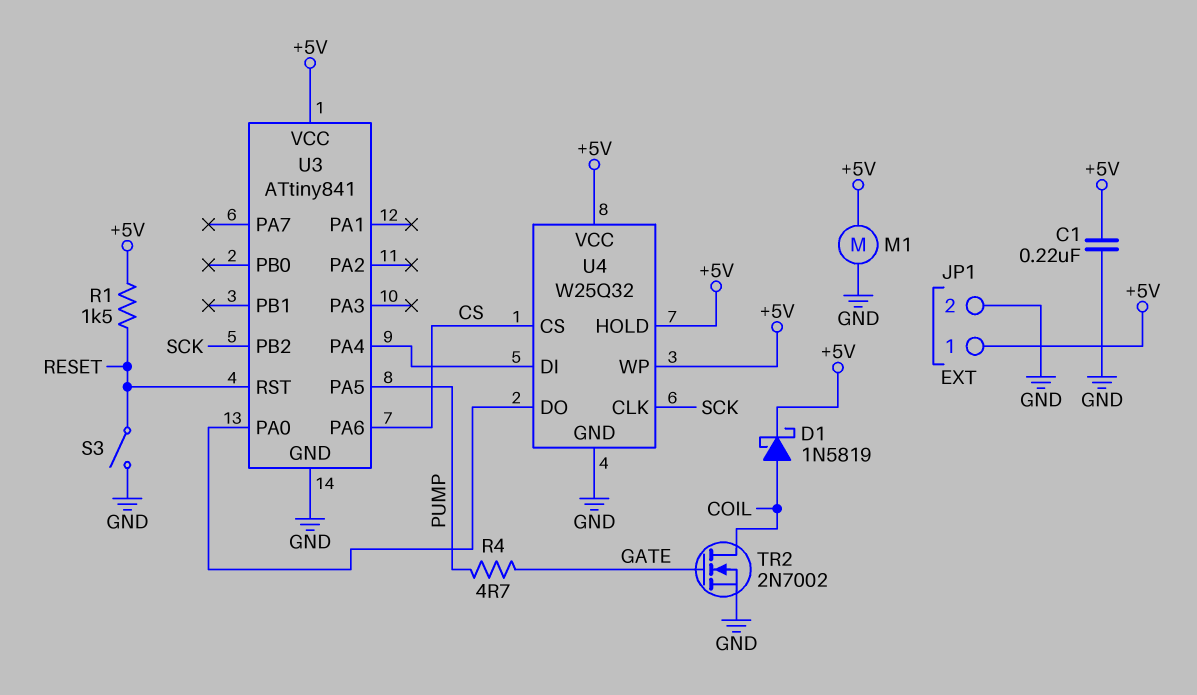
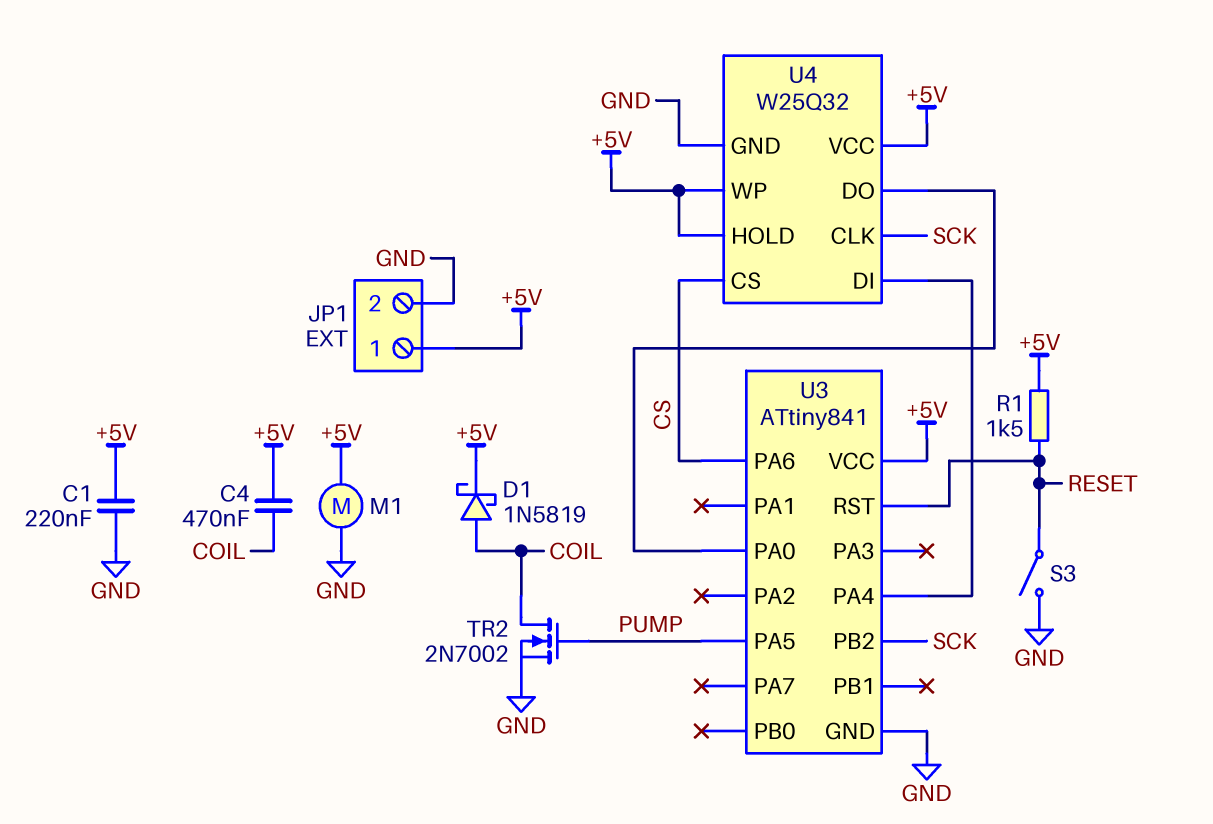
C4: none -> 470nF (+5V, COIL)
R4: 4.7 (GATE, PUMP) -> none
TR2: NMOS 2N7002 (G GATE, D COIL, S GND) -> NMOS 2N7002 (G PUMP, D COIL, S GND)

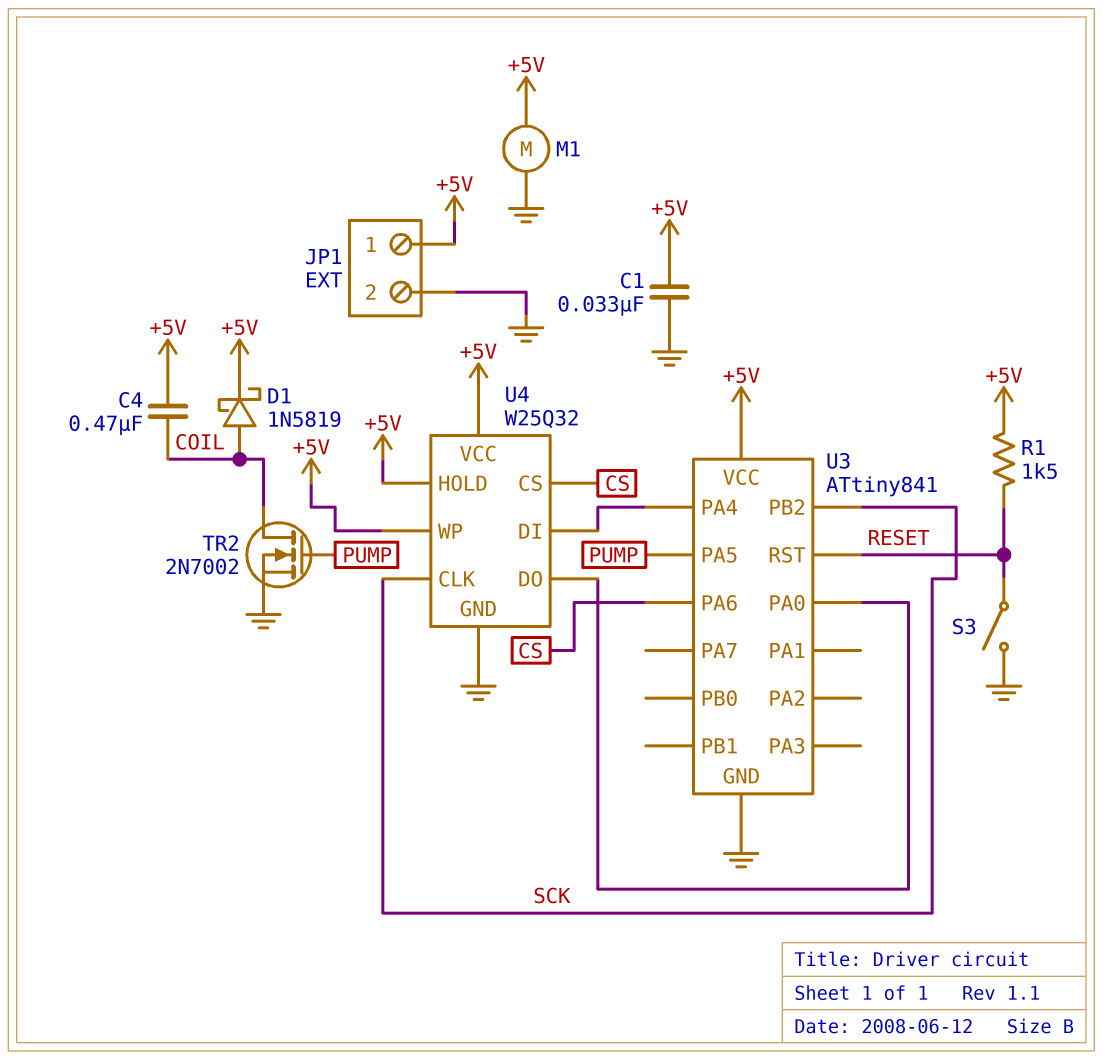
C1: 220nF (+5V, GND) -> 33nF (+5V, GND)

